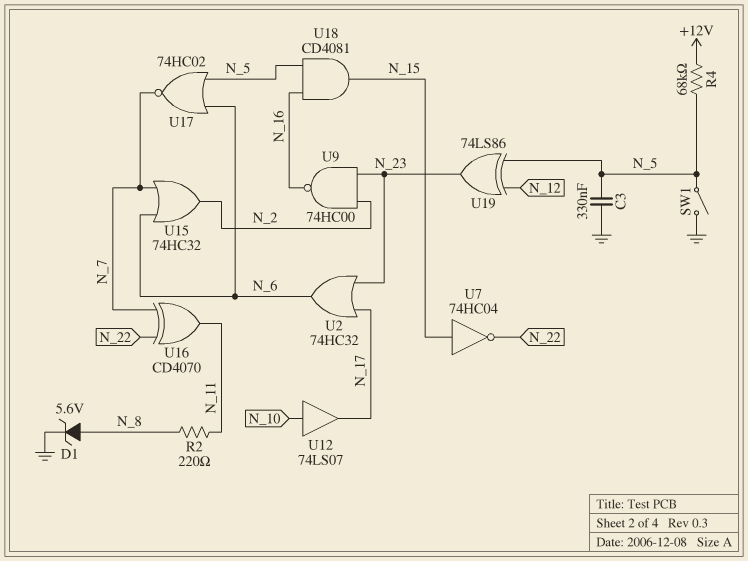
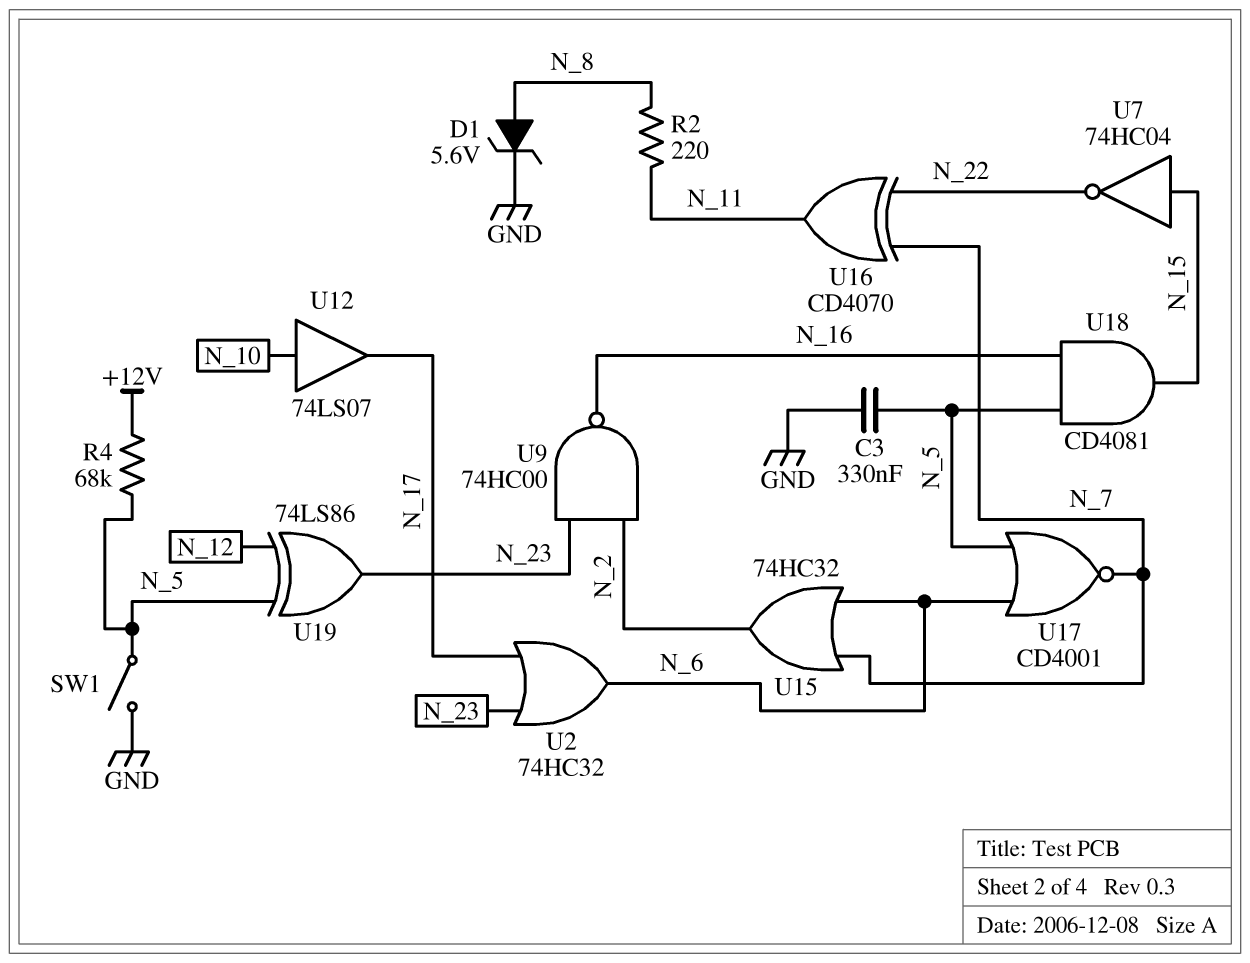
U17: NOR 74HC02 (in N_5, in N_6, out N_7) -> NOR CD4001 (in N_5, in N_6, out N_7)

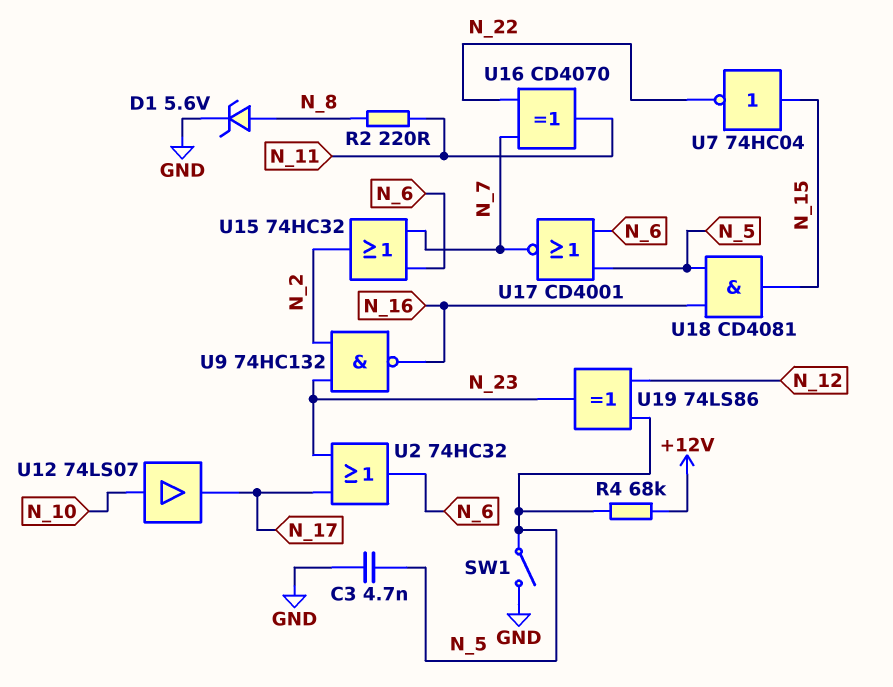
C3: 330nF (GND, N_5) -> 4.7nF (GND, N_5)
U9: NAND 74HC00 (in N_2, in N_23, out N_16) -> NAND 74HC132 (in N_2, in N_23, out N_16)

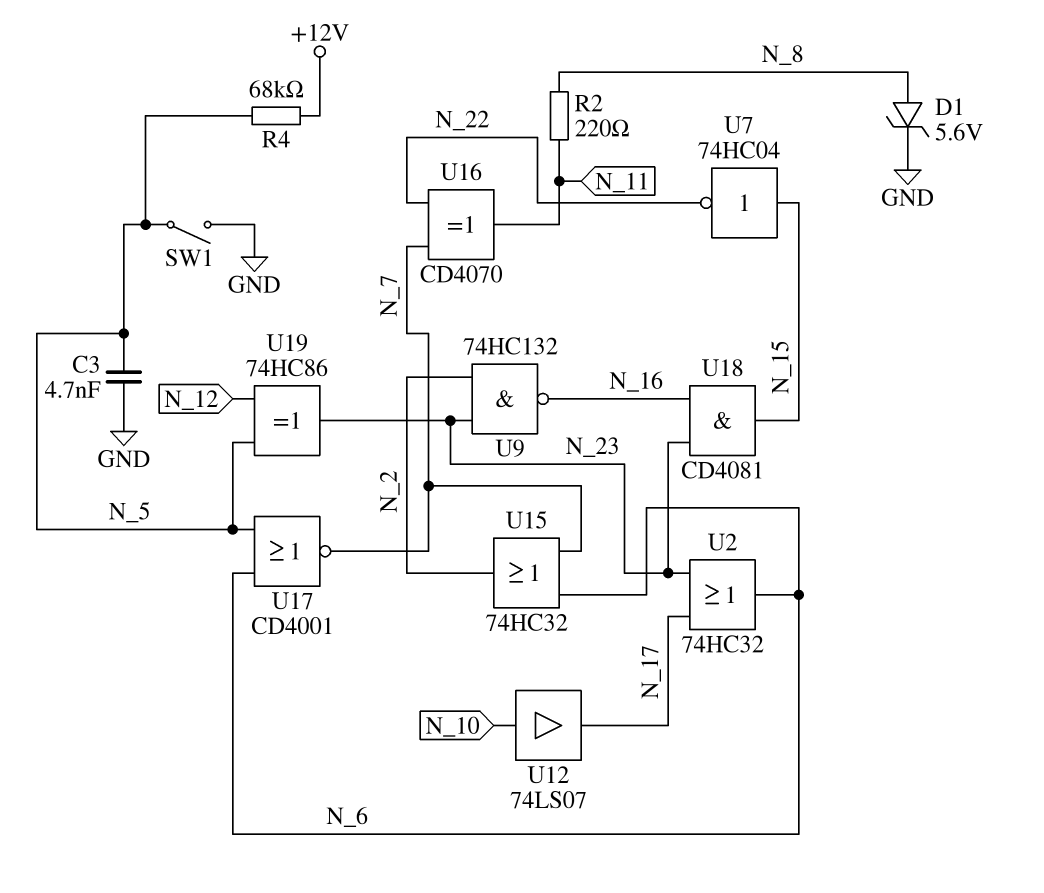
U18: AND CD4081 (in N_5, in N_16, out N_15) -> AND CD4081 (in N_16, in N_23, out N_15)
U19: XOR 74LS86 (in N_5, in N_12, out N_23) -> XOR 74HC86 (in N_5, in N_12, out N_23)

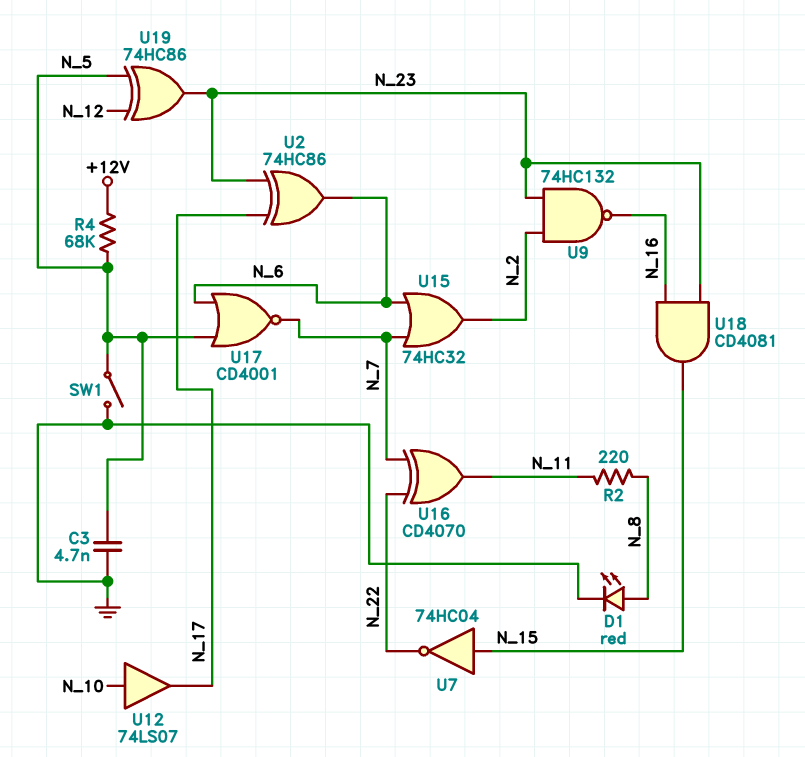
D1: zener 5.6V (A N_8, K GND) -> LED red (A N_8, K GND)
U2: OR 74HC32 (in N_17, in N_23, out N_6) -> XOR 74HC86 (in N_17, in N_23, out N_6)

